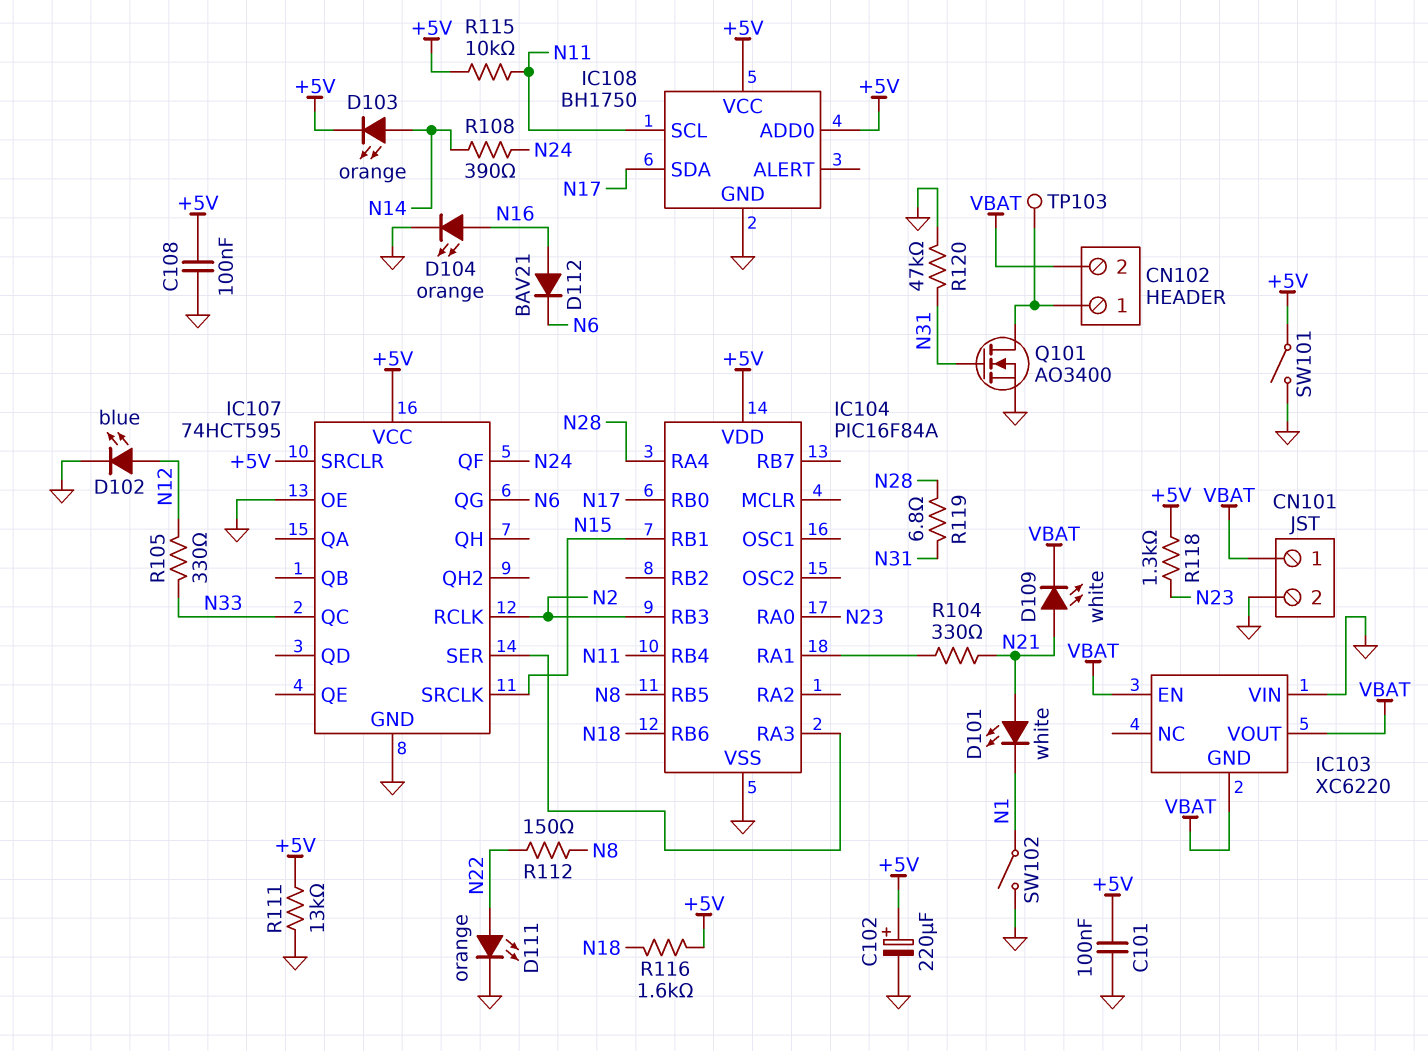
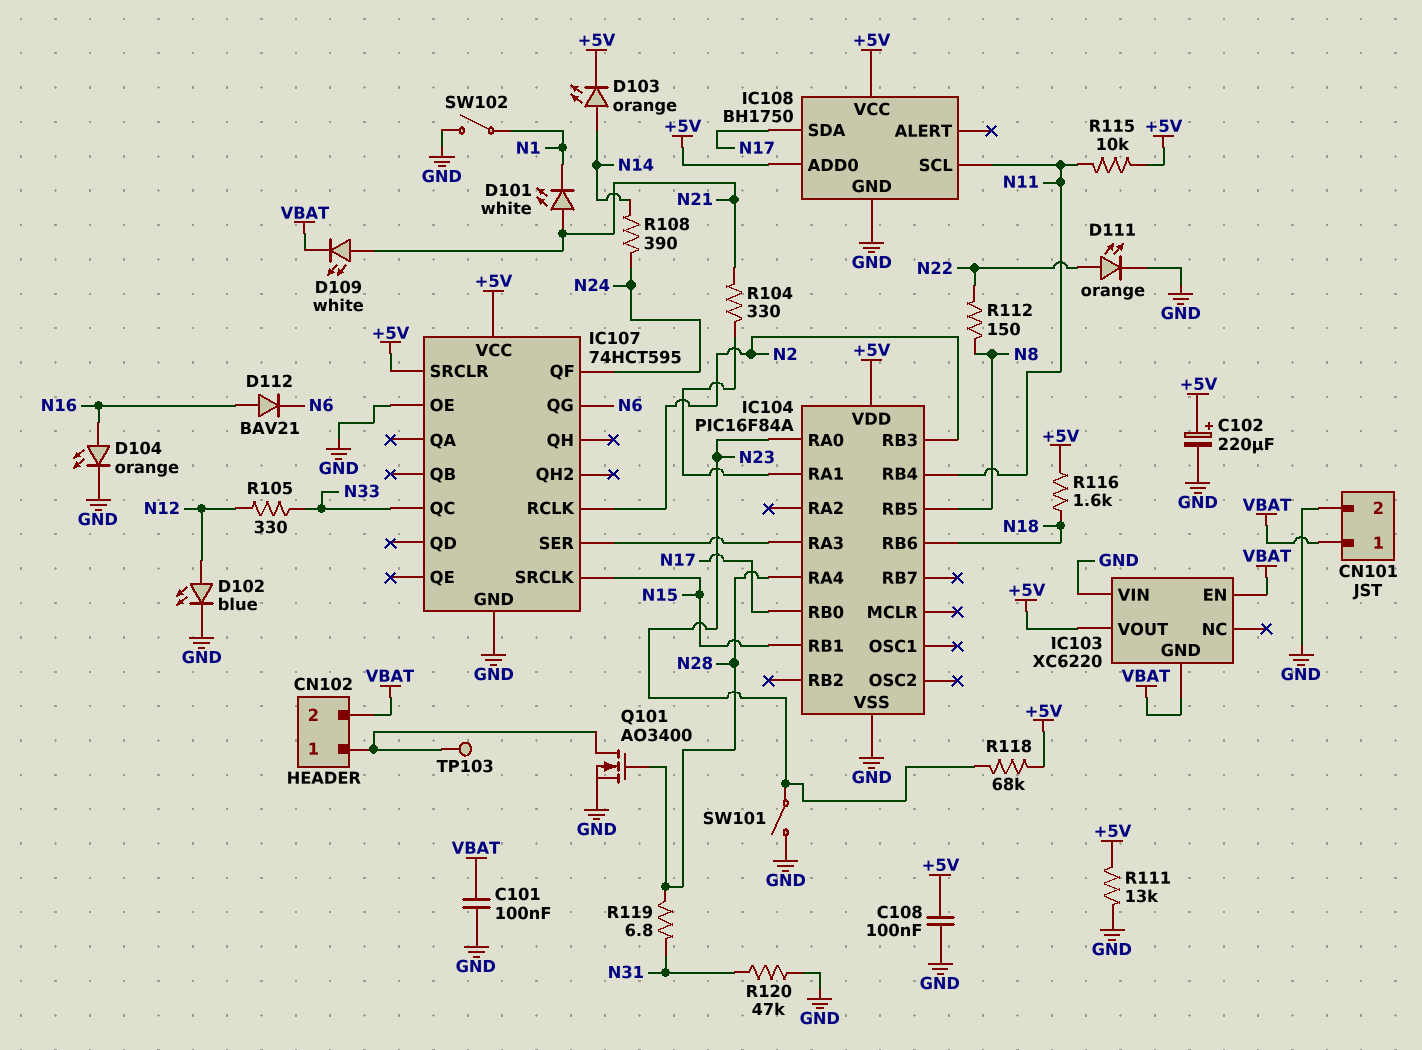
C101: 100nF (+5V, GND) -> 100nF (GND, VBAT)
IC103 pin VOUT: VBAT -> +5V
Q101: NMOS AO3400 (G N31, D CN102/1, S GND) -> NMOS AO3400 (G N28, D CN102/1, S GND)
R118: 1.3k (+5V, N23) -> 68k (+5V, N23)
SW101: switch (+5V, GND) -> switch (GND, N23)

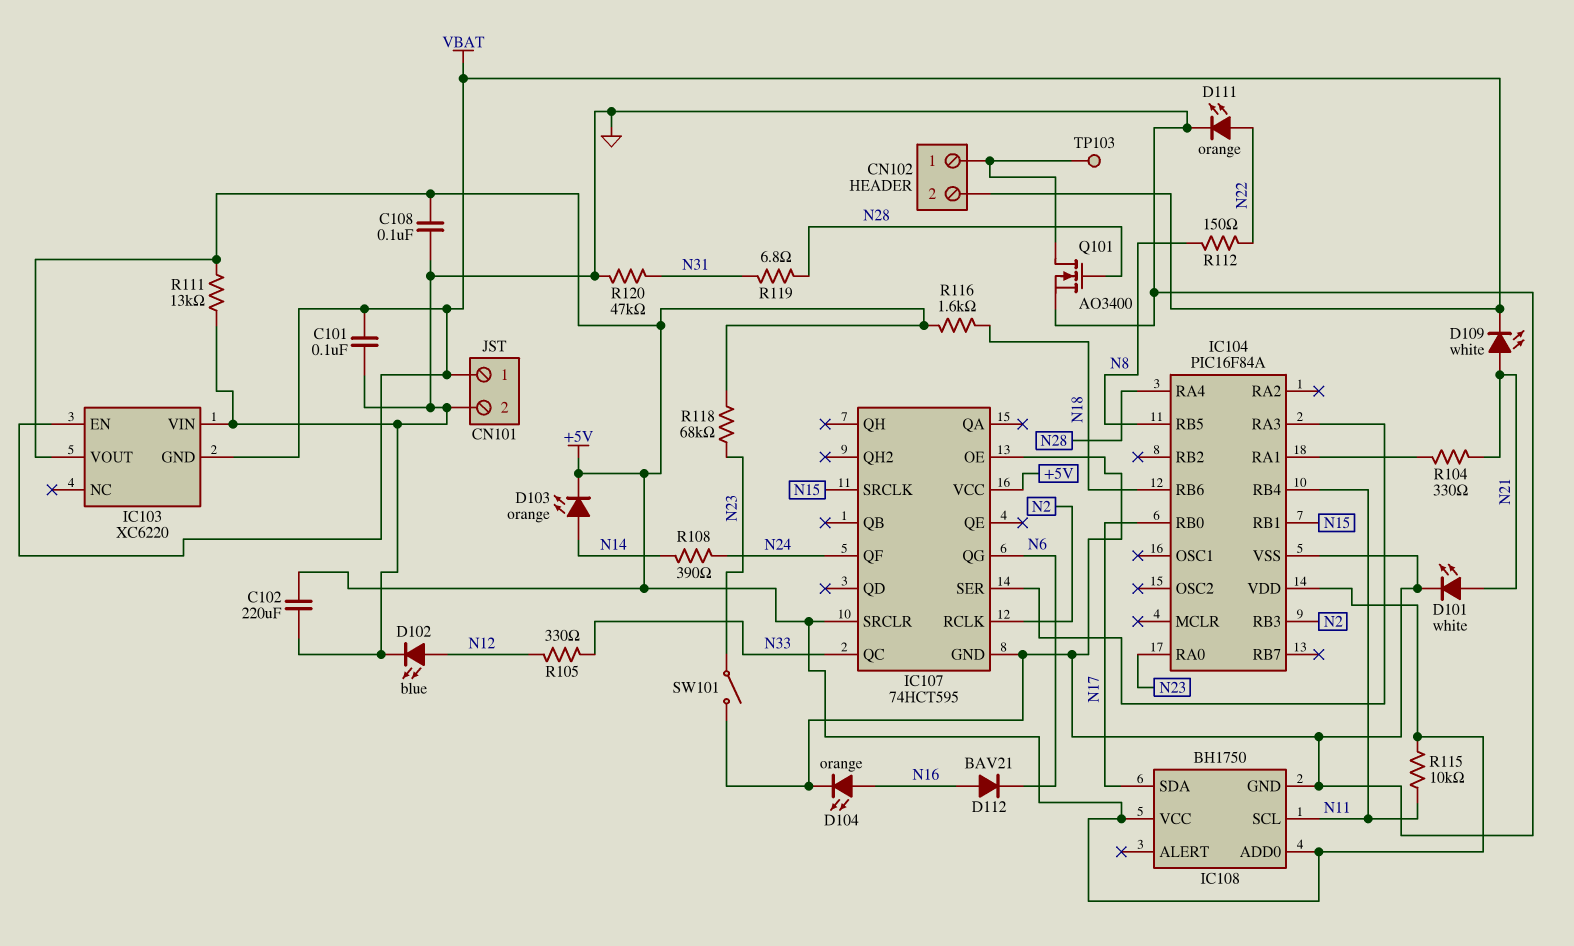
C102: 220uF (plus +5V, minus GND) -> 220uF (+5V, GND)
D101: LED white (A N21, K N1) -> LED white (A N21, K GND)
SW102: switch (GND, N1) -> none

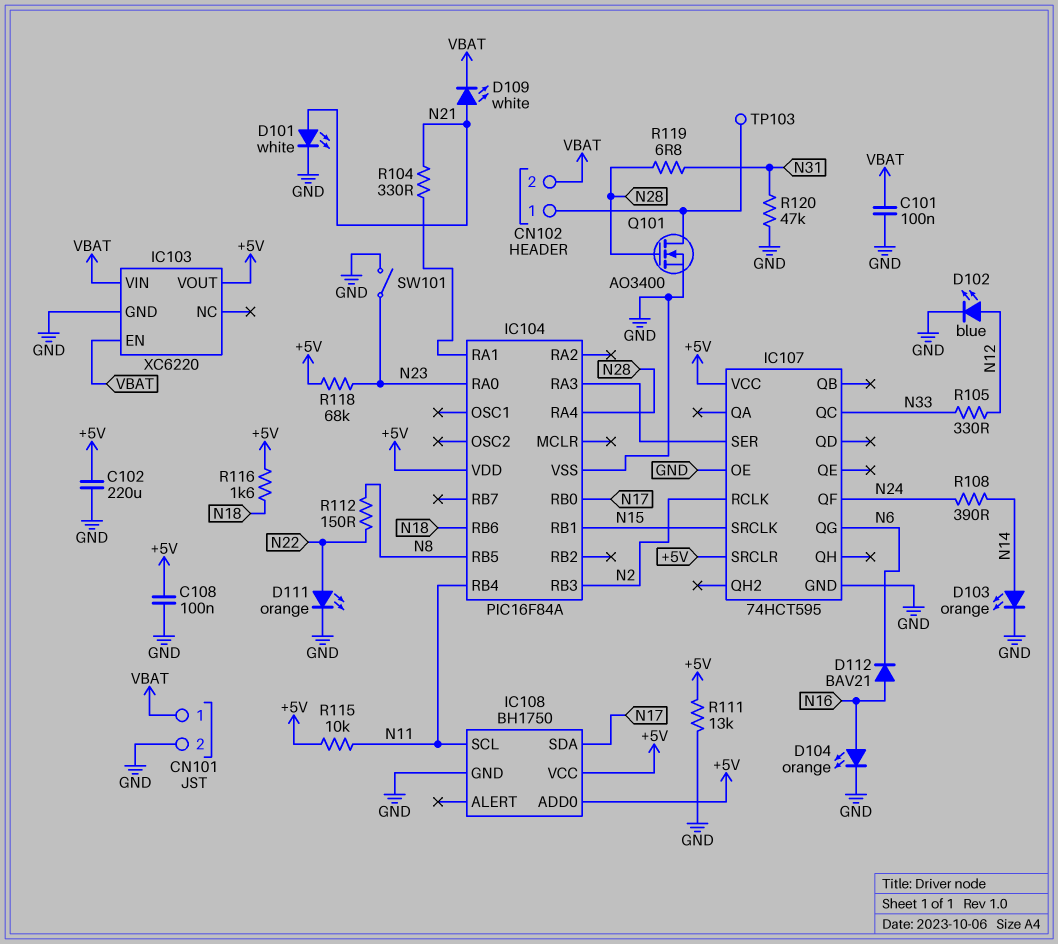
D103: LED orange (A N14, K +5V) -> LED orange (A N14, K GND)
IC103 pin GND: VBAT -> GND
IC103 pin VIN: GND -> VBAT

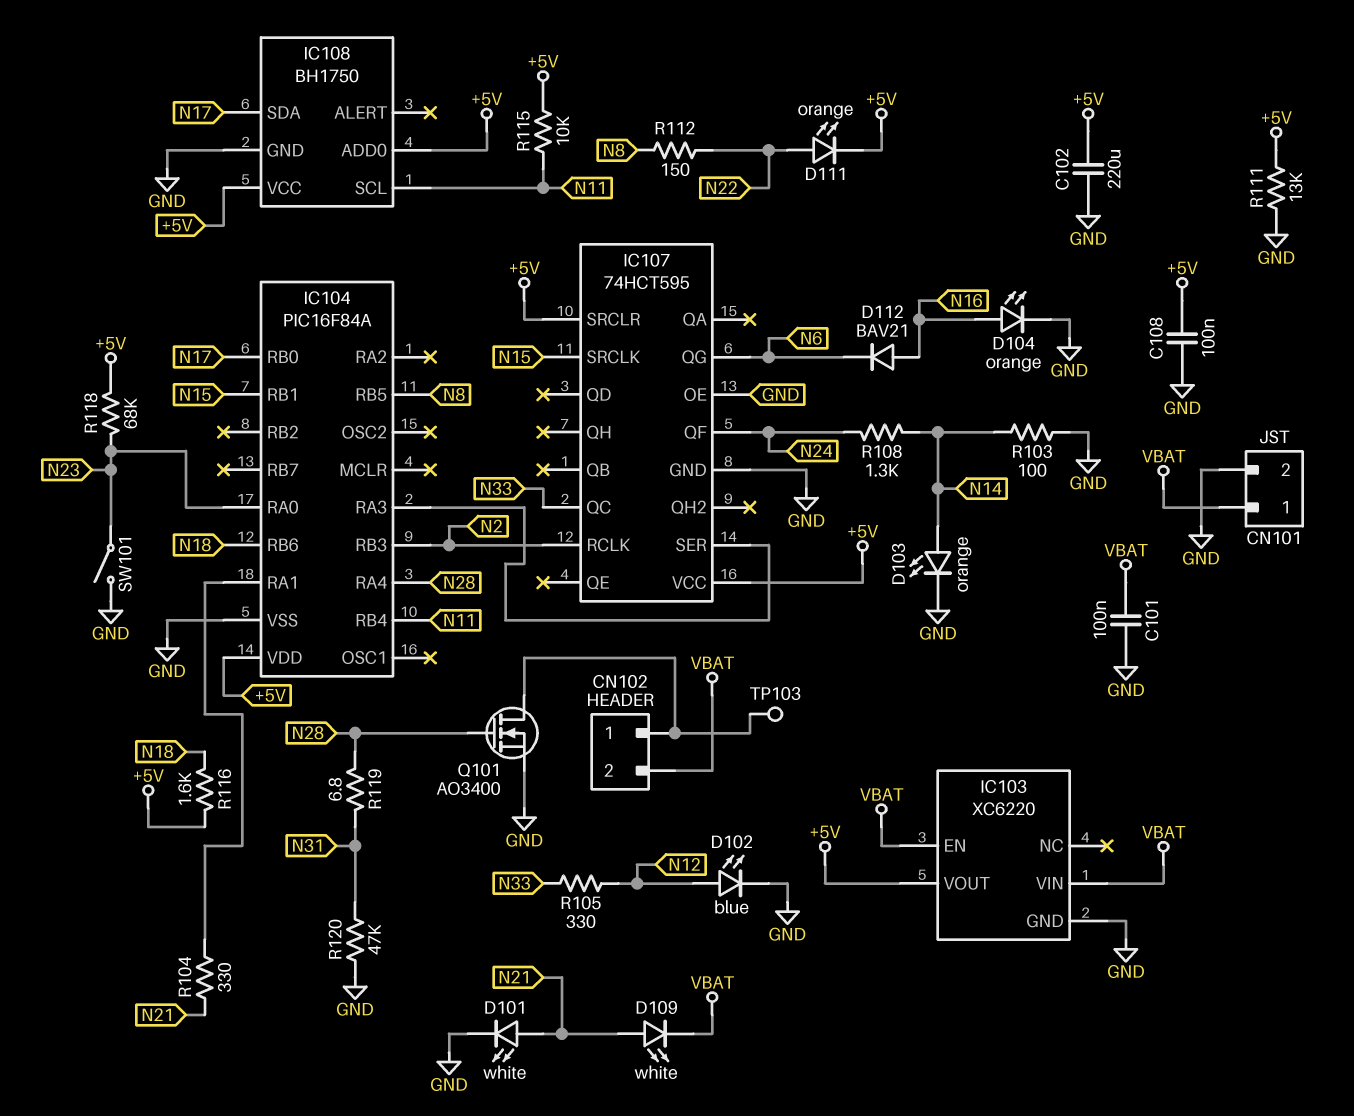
D111: LED orange (A N22, K GND) -> LED orange (A N22, K +5V)
R103: none -> 100 (GND, N14)
R108: 390 (N14, N24) -> 1.3k (N14, N24)

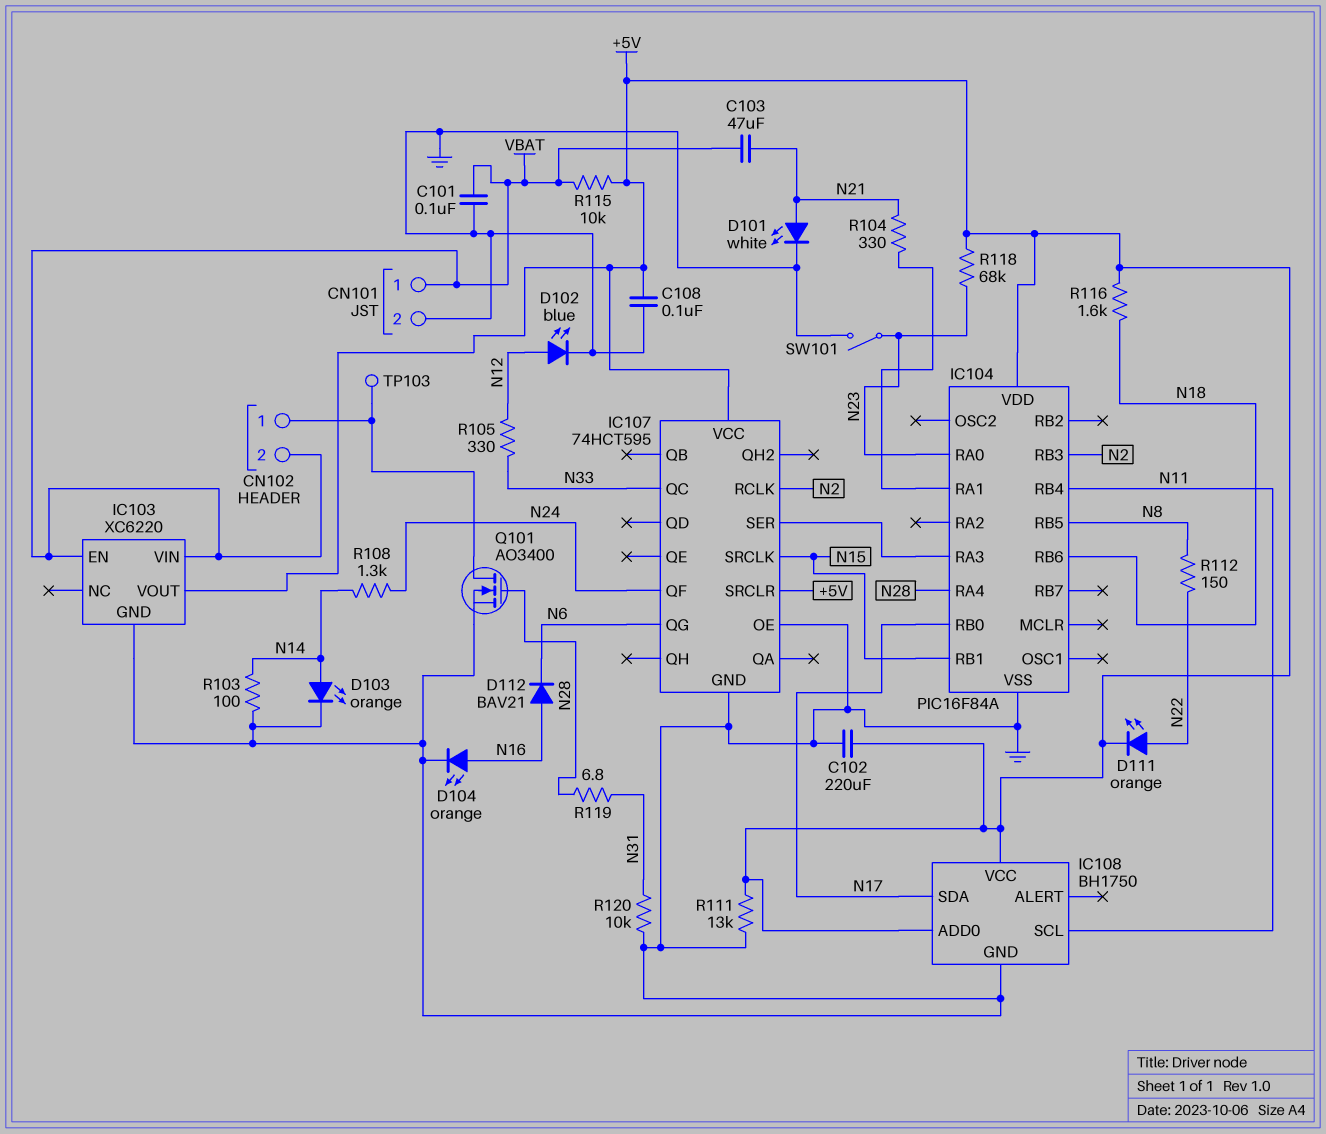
C103: none -> 47uF (N21, VBAT)
D109: LED white (A N21, K VBAT) -> none
R115: 10k (+5V, N11) -> 10k (+5V, VBAT)
R120: 47k (GND, N31) -> 10k (GND, N31)

